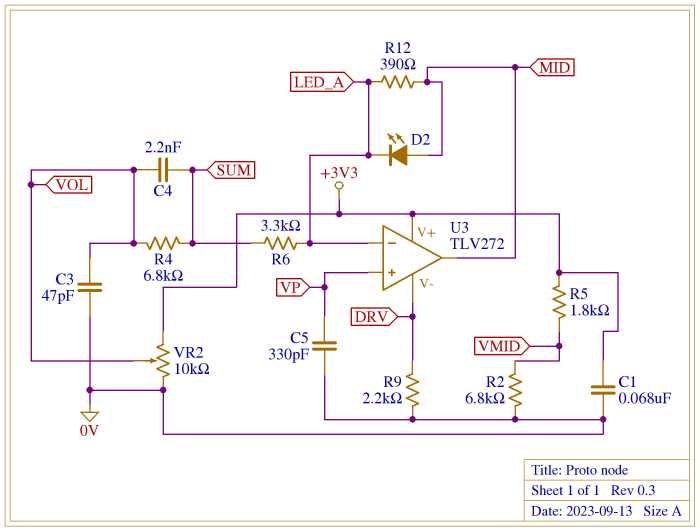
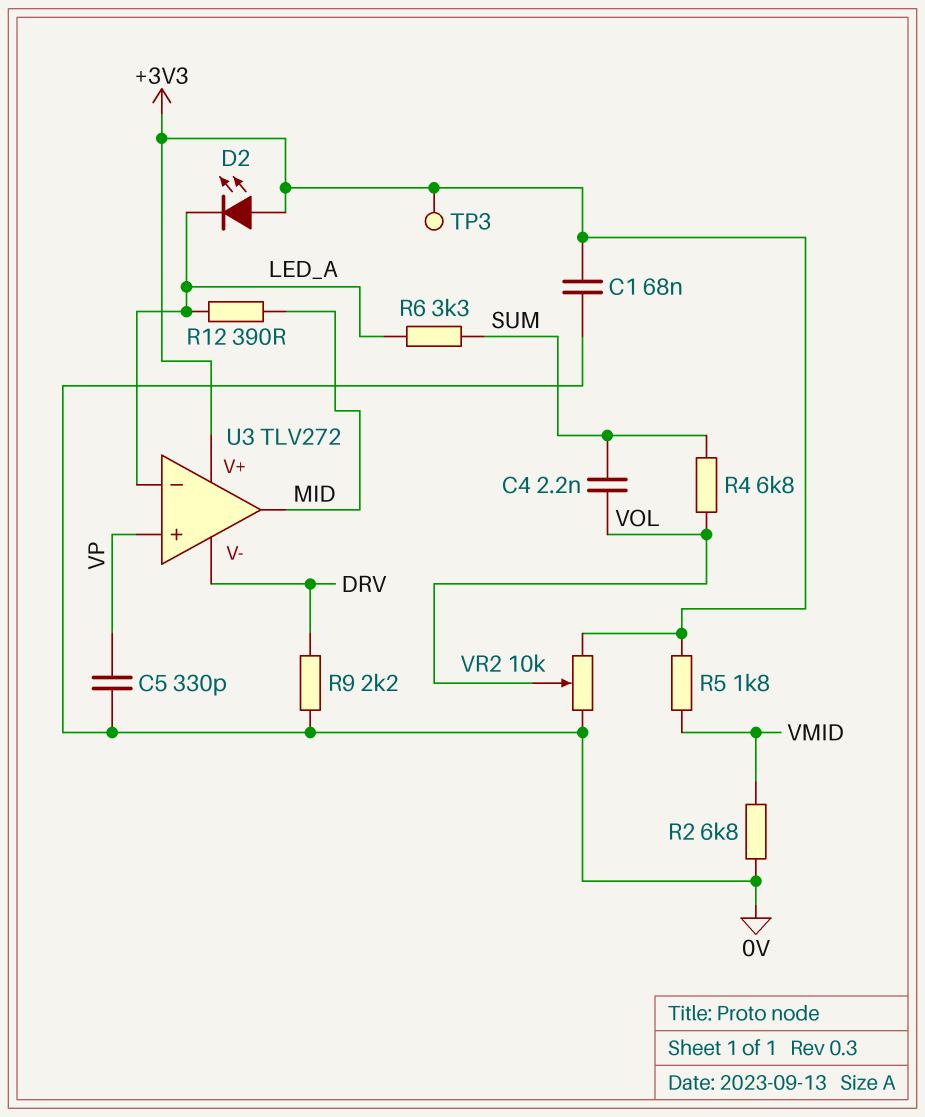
C3: 47pF (0V, VOL) -> none
D2: LED (A MID, K LED_A) -> LED (A +3V3, K LED_A)
TP3: none -> test point (+3V3)

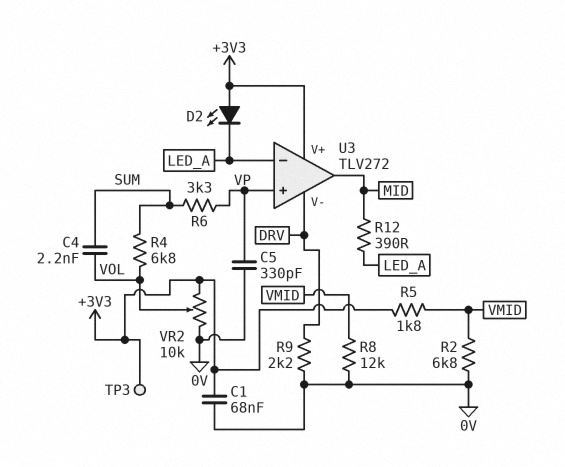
R6: 3.3k (LED_A, SUM) -> 3.3k (SUM, VP)
R8: none -> 12k (0V, VMID)

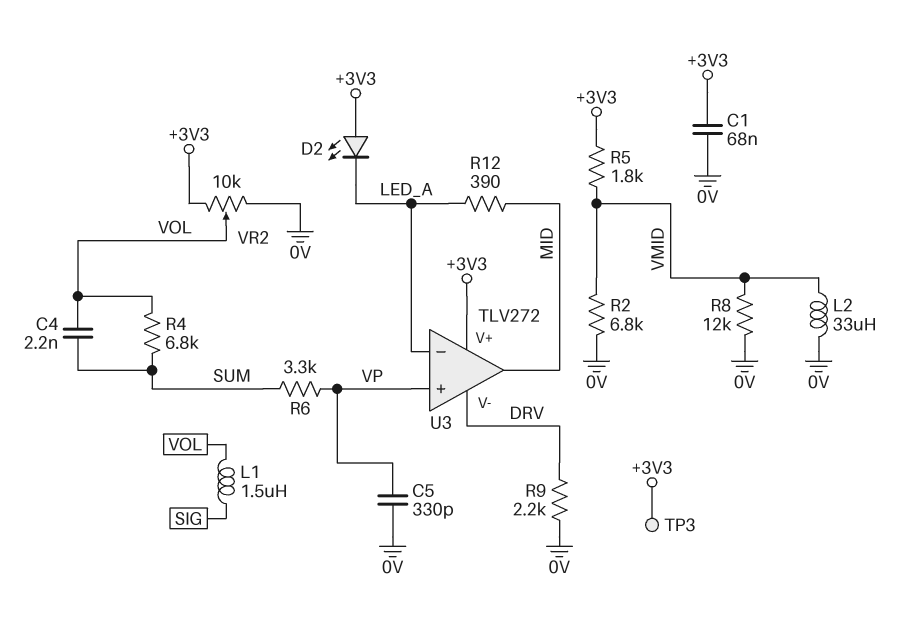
L1: none -> 1.5uH (SIG, VOL)
L2: none -> 33uH (0V, VMID)

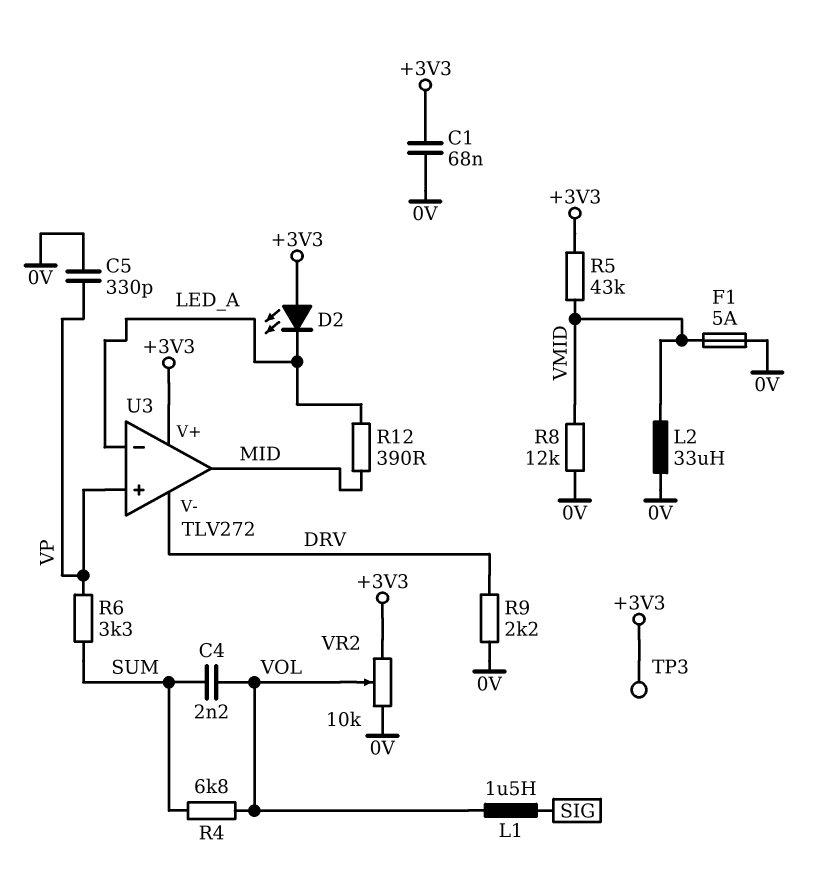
F1: none -> 5A (0V, VMID)
R2: 6.8k (0V, VMID) -> none
R5: 1.8k (+3V3, VMID) -> 43k (+3V3, VMID)

